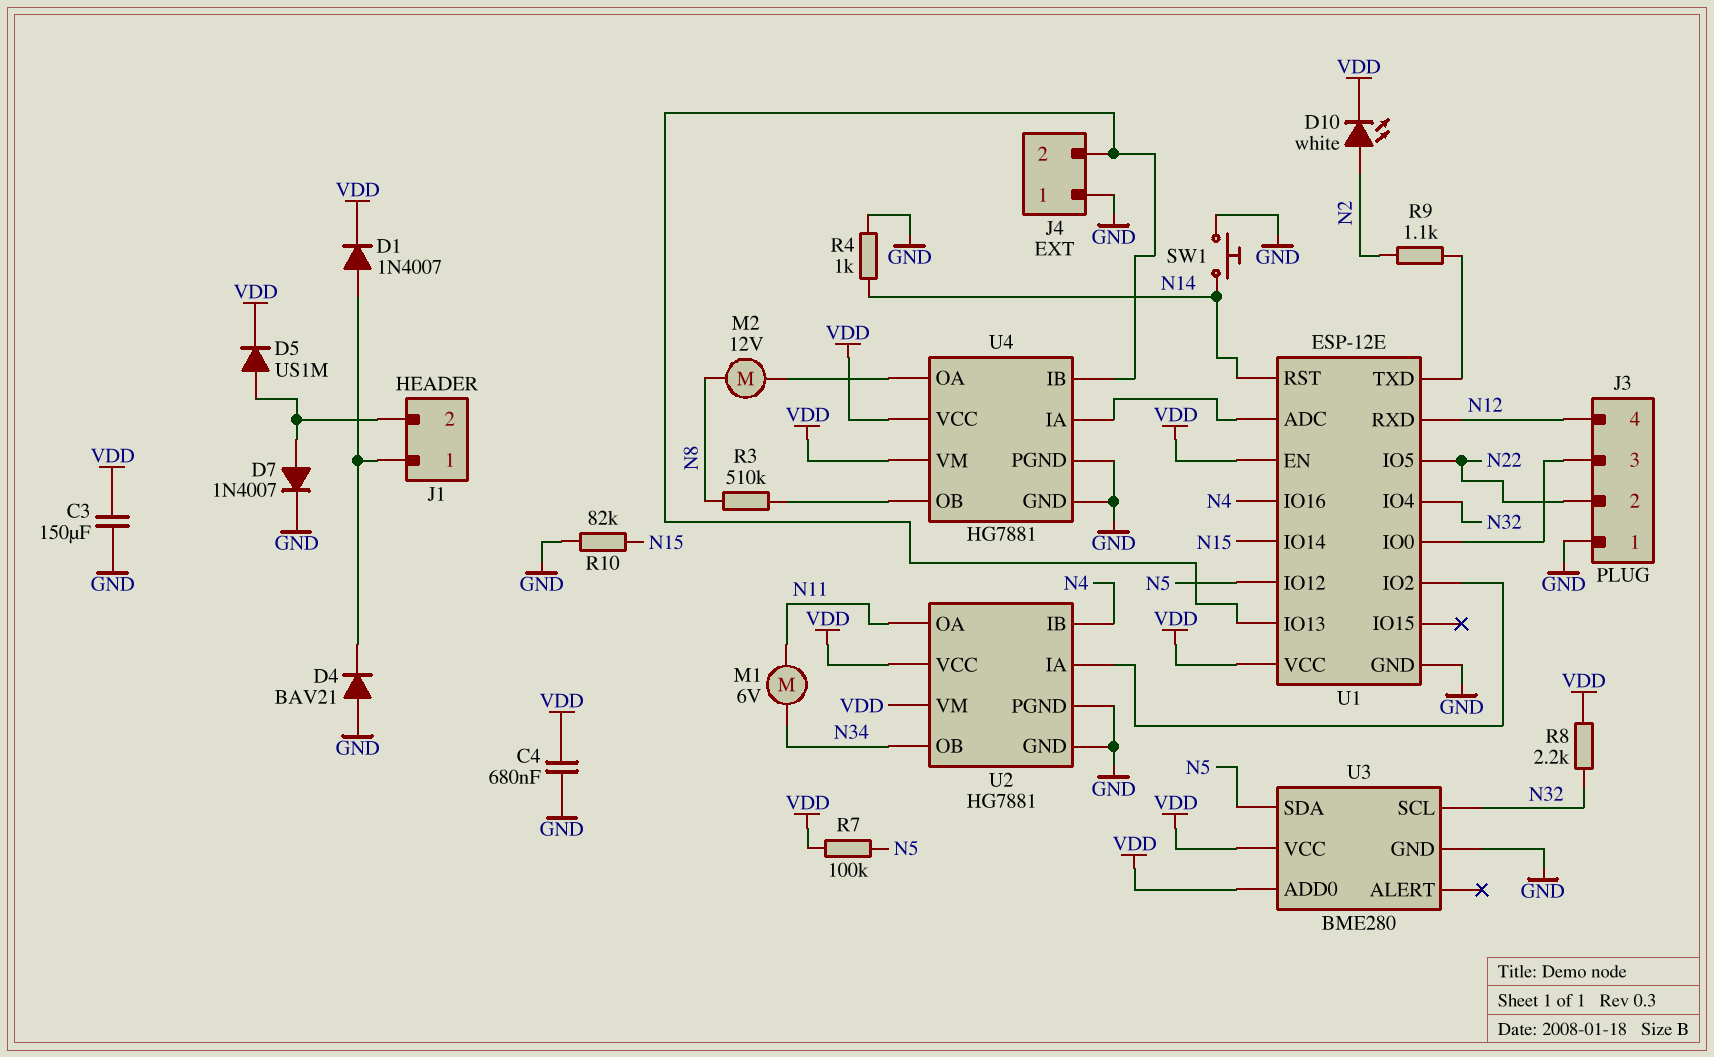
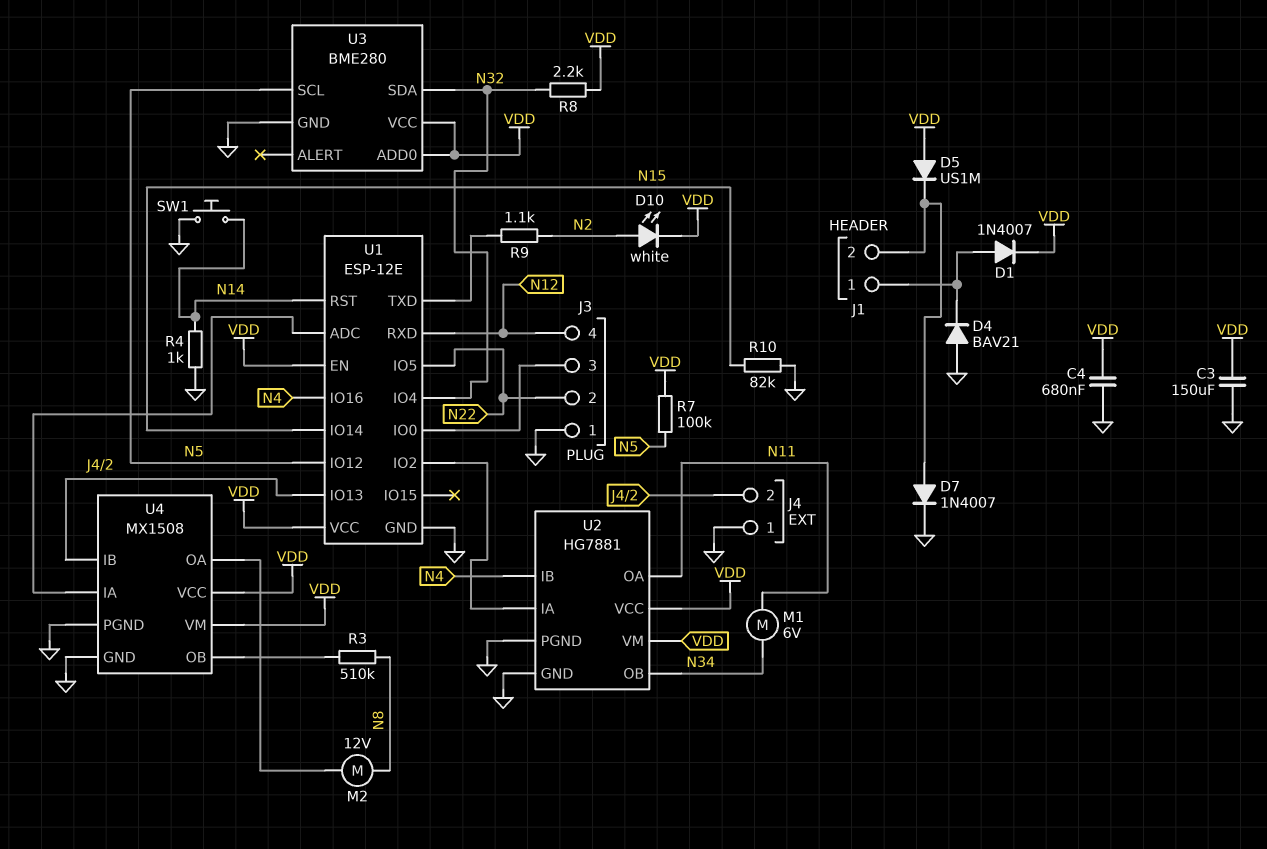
D5: diode US1M (A J1/2, K VDD) -> diode US1M (A VDD, K J1/2)
U3 pin SCL: N32 -> N5
U3 pin SDA: N5 -> N32
U4: HG7881 -> MX1508

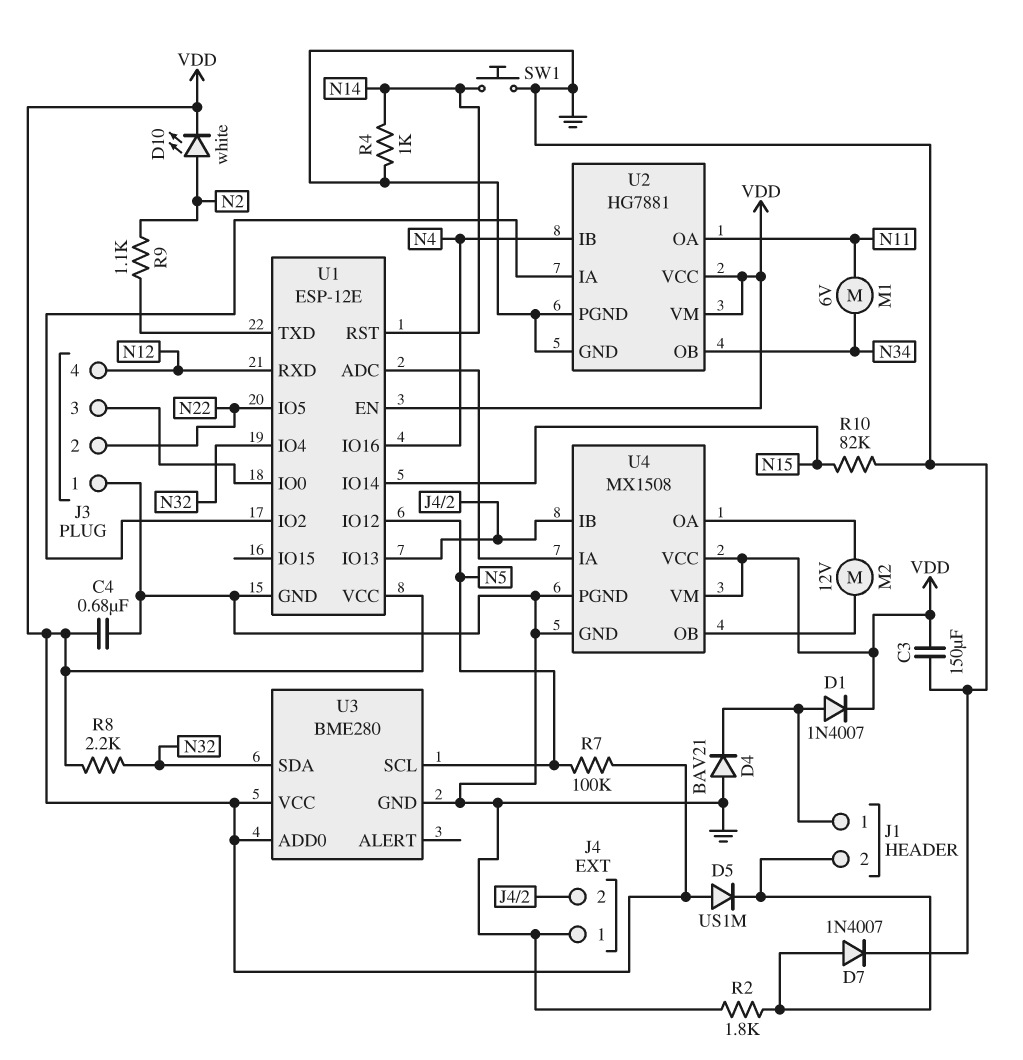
M2: motor 12V (N8, U4/OA) -> motor 12V (U4/OA, U4/OB)
R2: none -> 1.8k (GND, J1/2)
R3: 510k (N8, U4/OB) -> none

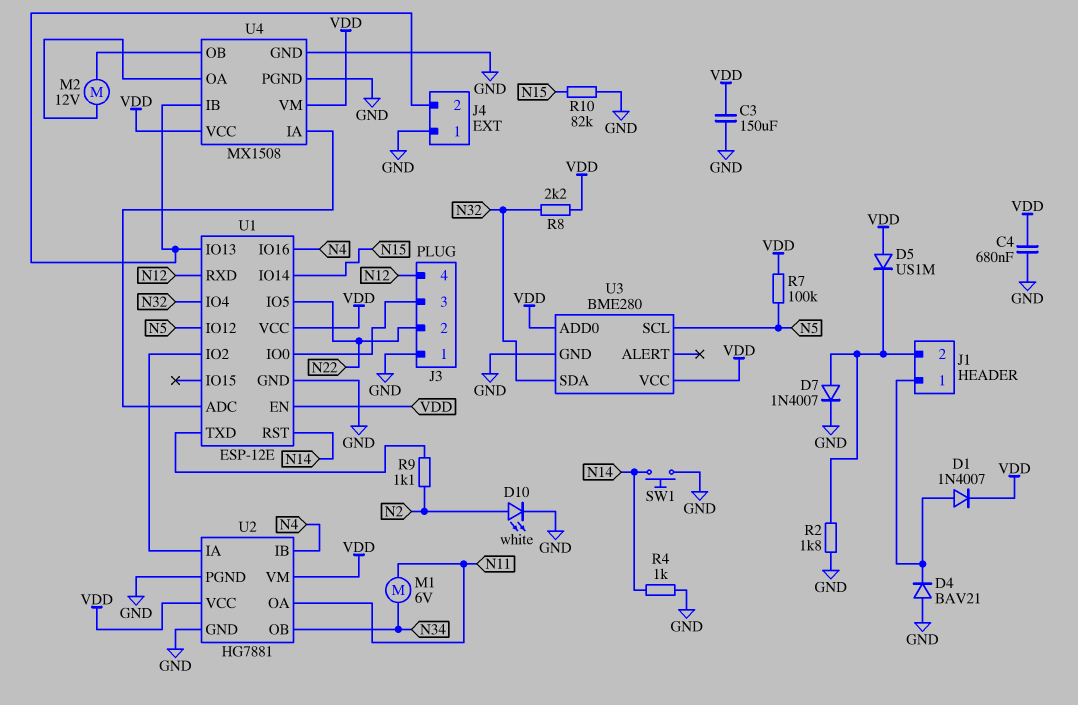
D10: LED white (A N2, K VDD) -> LED white (A N2, K GND)

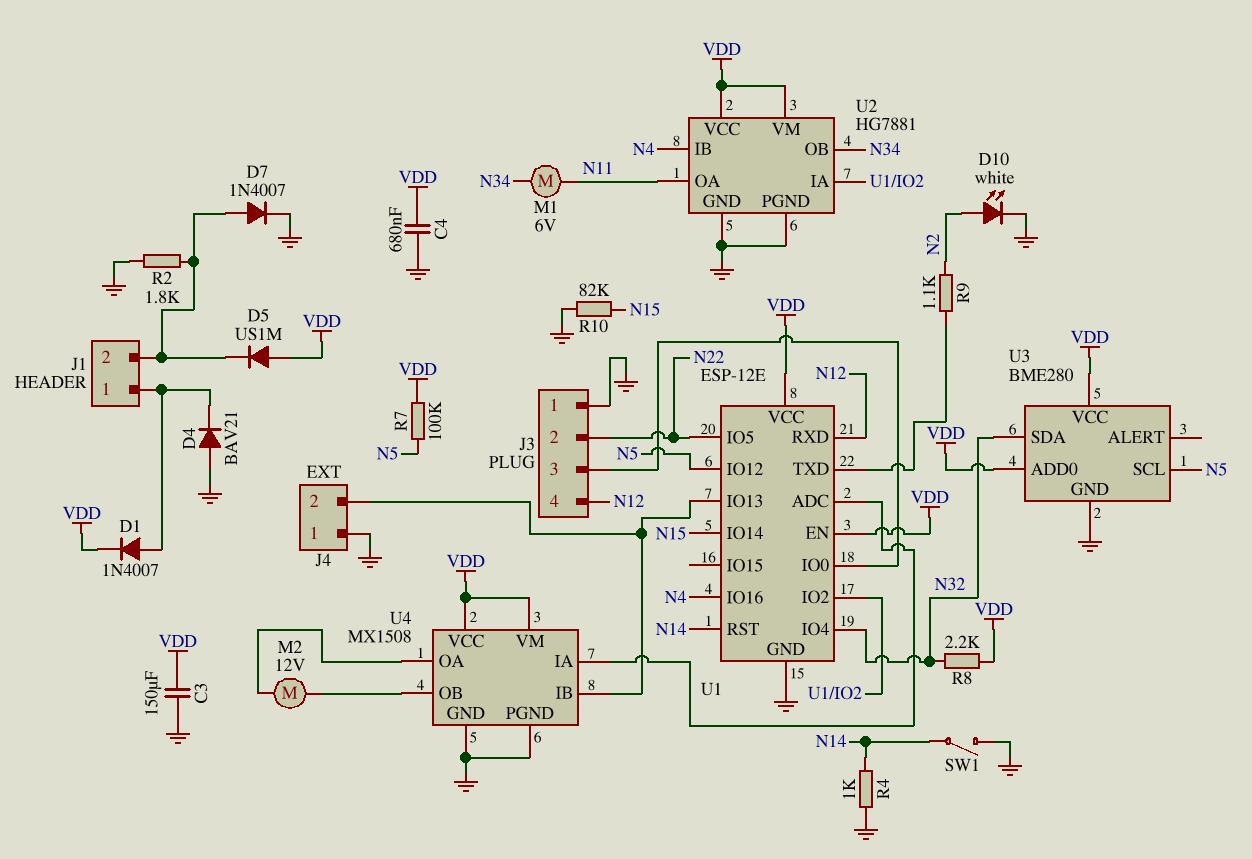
SW1: button (GND, N14) -> switch (GND, N14)

